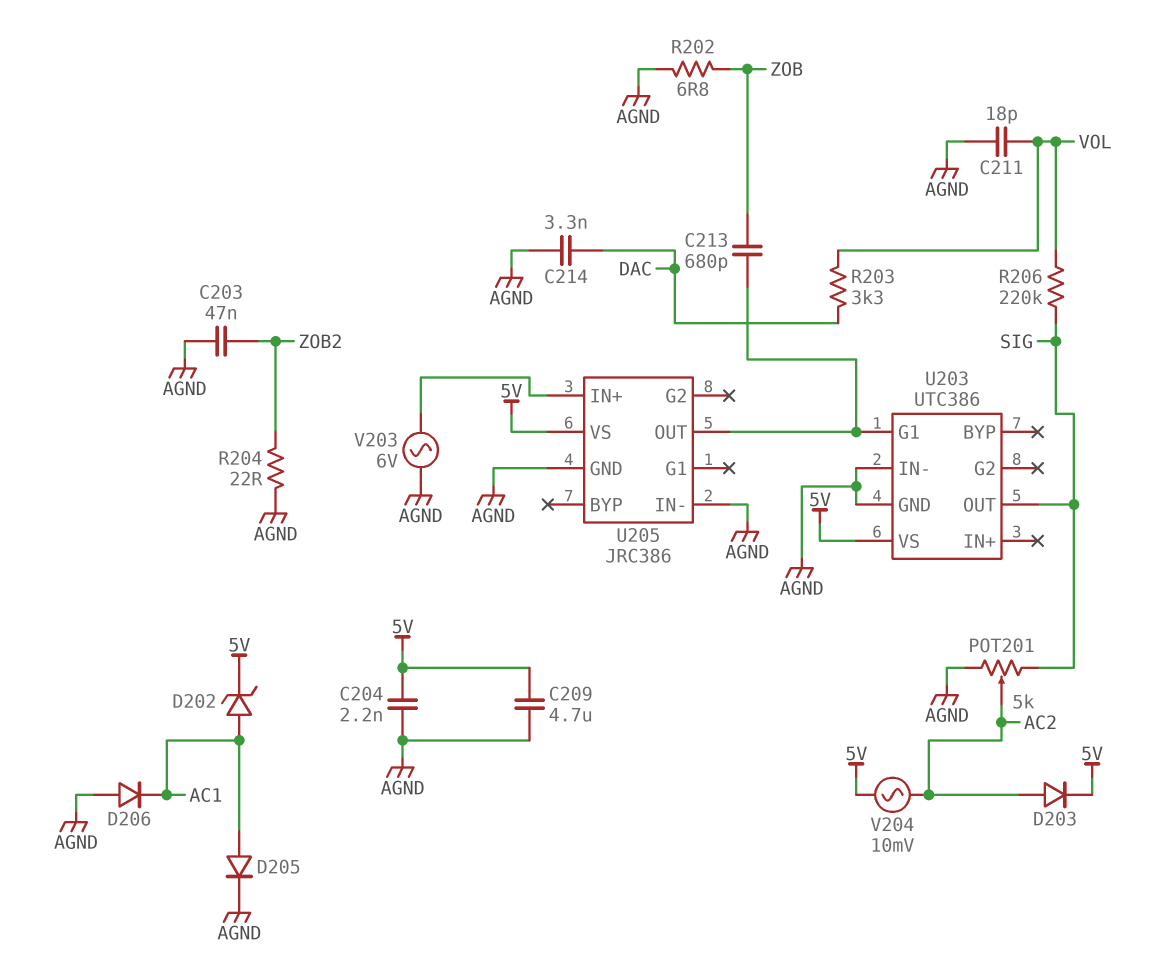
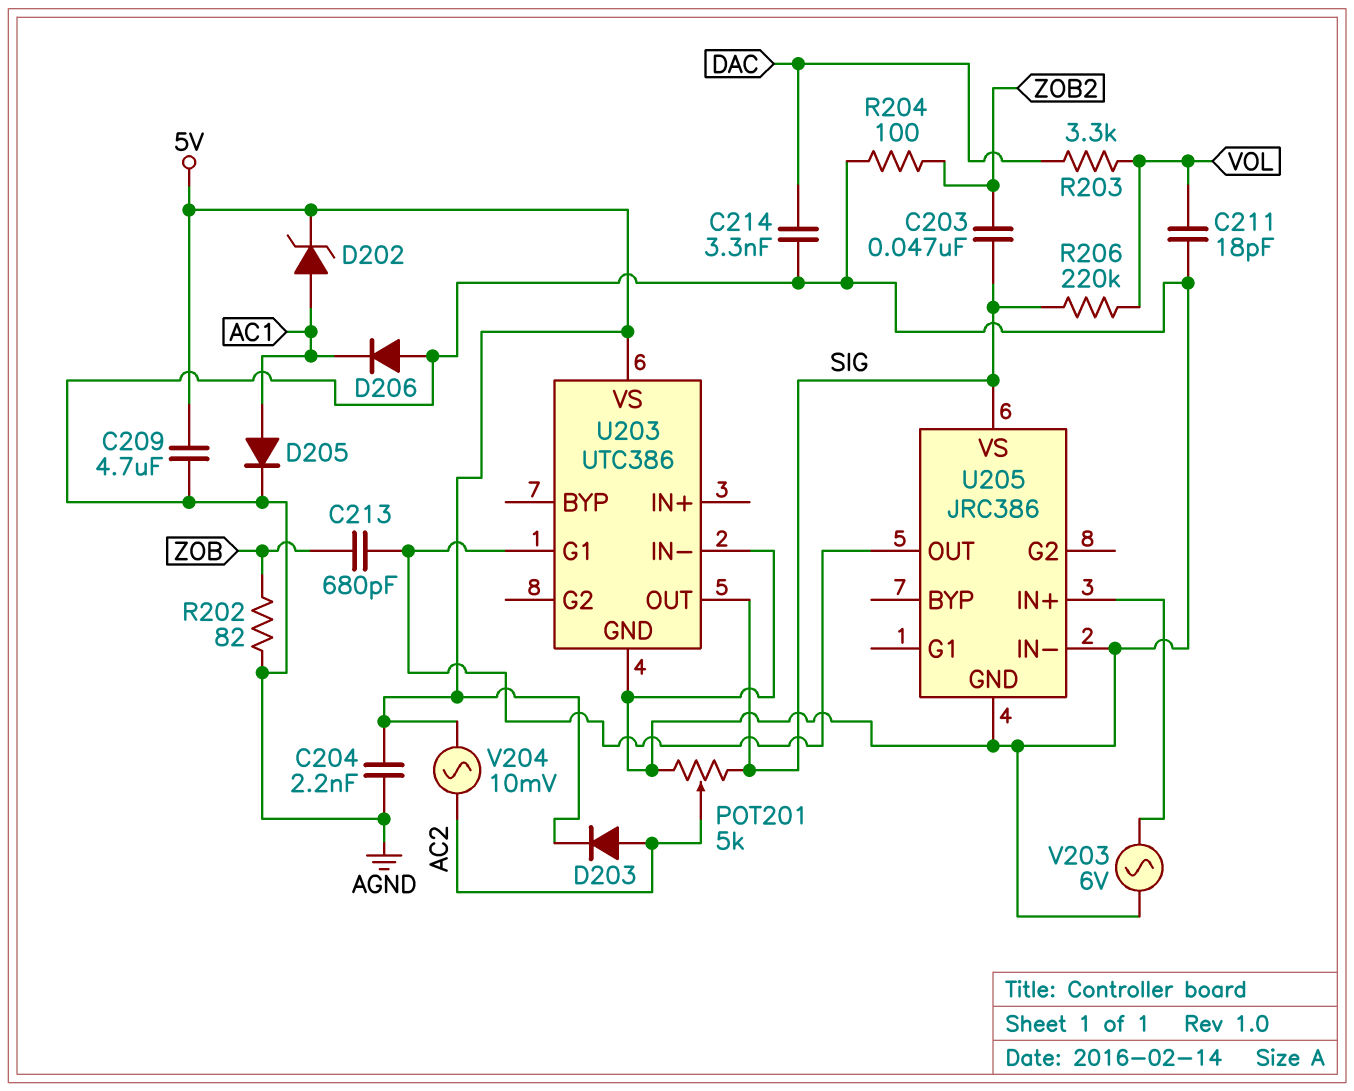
C203: 47nF (AGND, ZOB2) -> 47nF (SIG, ZOB2)
R202: 6.8 (AGND, ZOB) -> 82 (AGND, ZOB)
R204: 22 (AGND, ZOB2) -> 100 (AGND, ZOB2)
U205 pin VS: 5V -> SIG

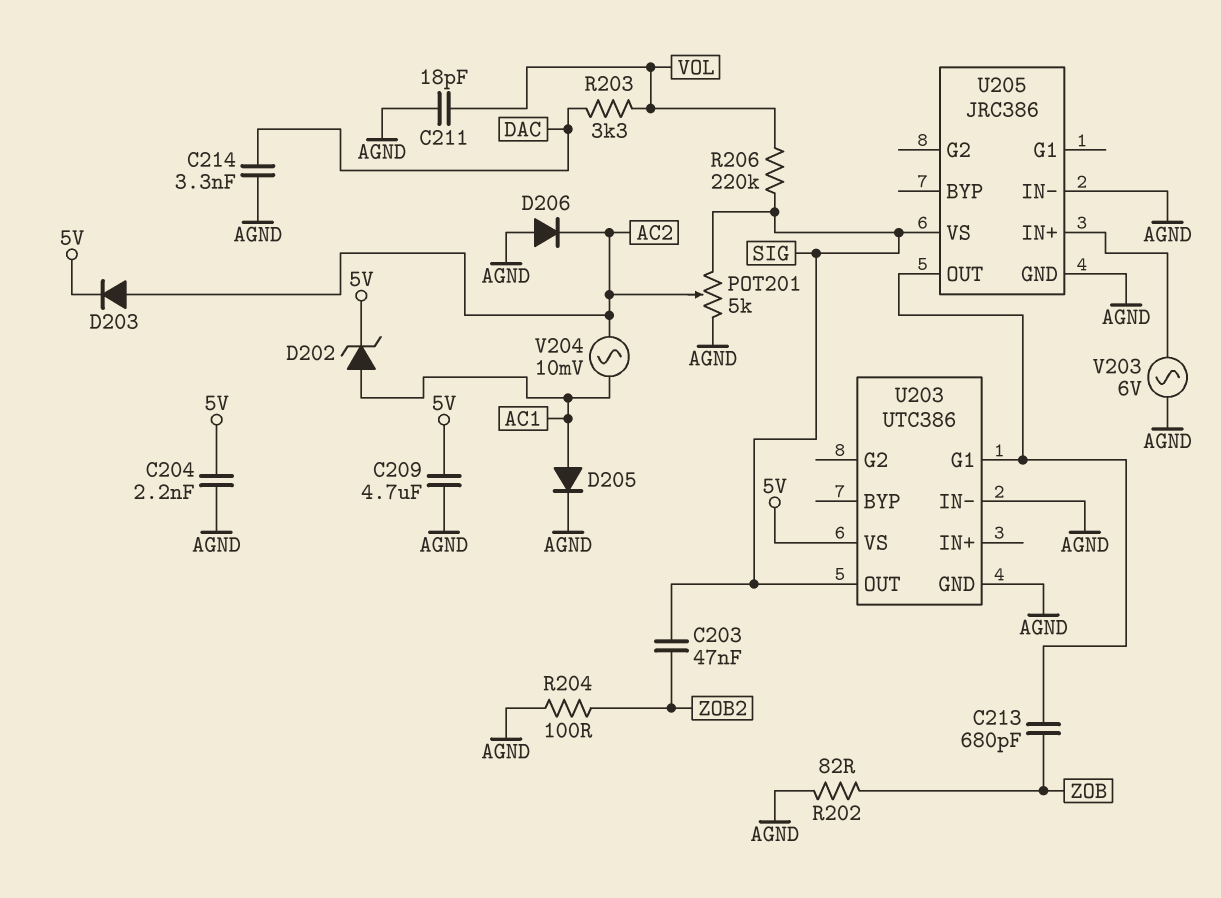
D206: diode (A AGND, K AC1) -> diode (A AGND, K AC2)
V204: AC 10mV (5V, AC2) -> AC 10mV (AC1, AC2)

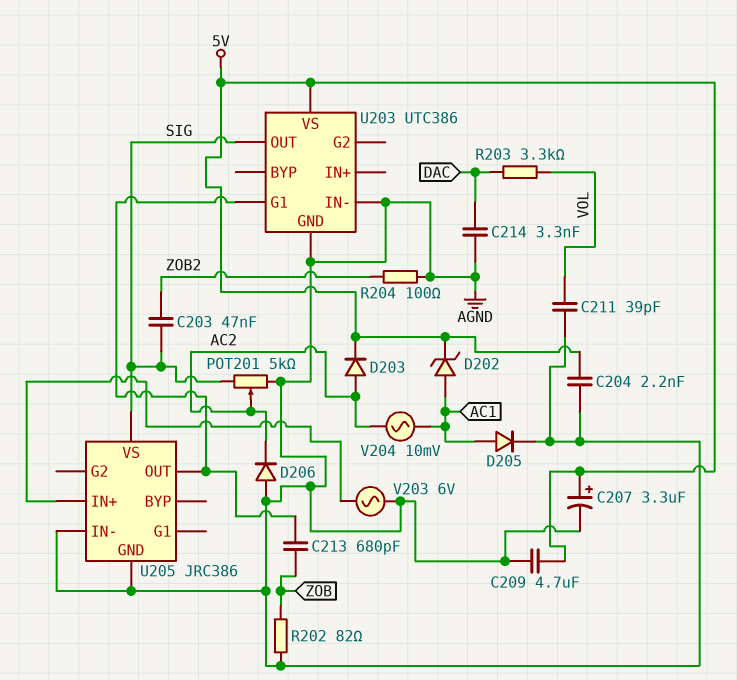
C207: none -> 3.3uF (plus 5V, minus AGND)
C211: 18pF (AGND, VOL) -> 39pF (AGND, VOL)
R206: 220k (SIG, VOL) -> none

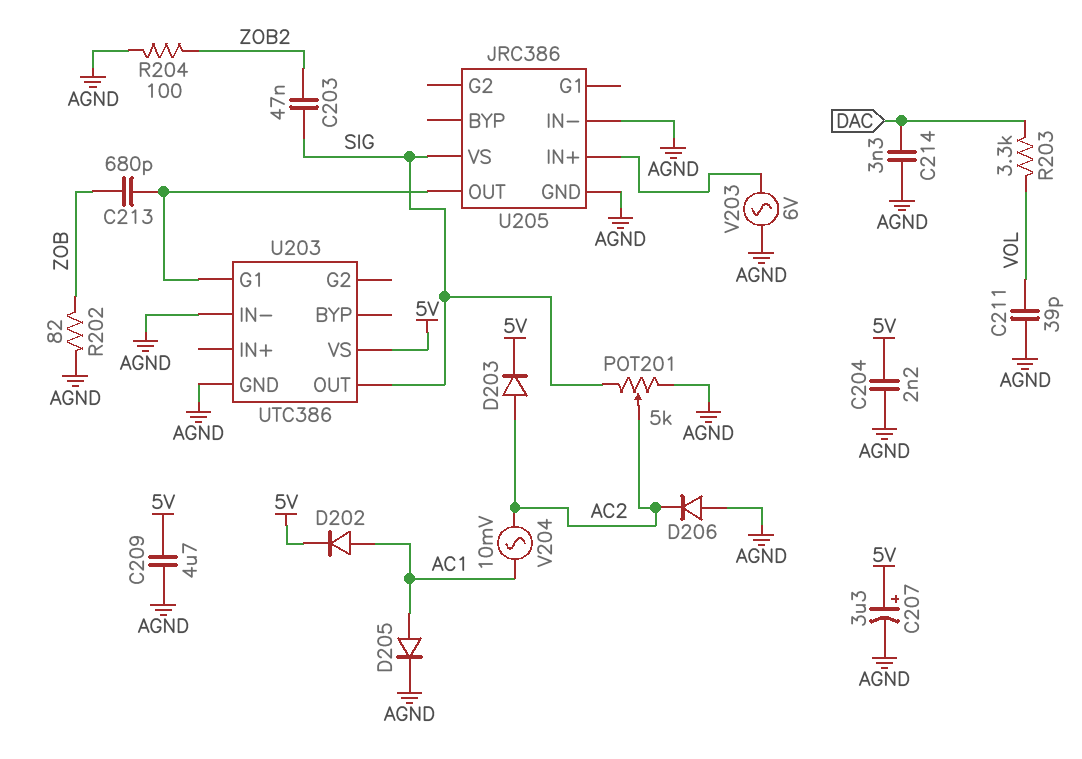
D202: zener (A AC1, K 5V) -> diode (A AC1, K 5V)

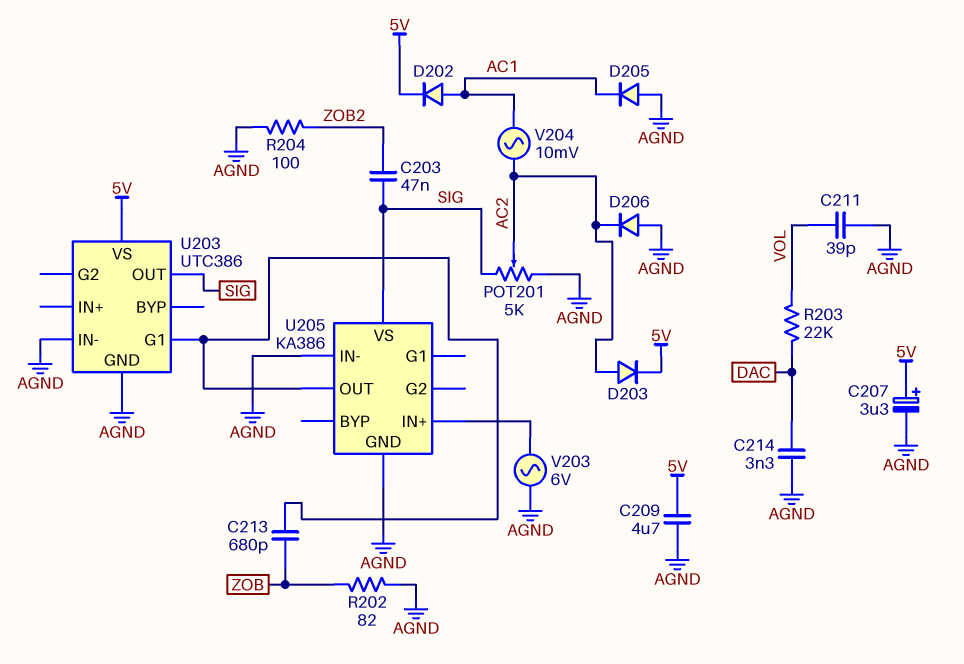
C204: 2.2nF (5V, AGND) -> none
D205: diode (A AC1, K AGND) -> diode (A AGND, K AC1)
R203: 3.3k (DAC, VOL) -> 22k (DAC, VOL)
U205: JRC386 -> KA386

